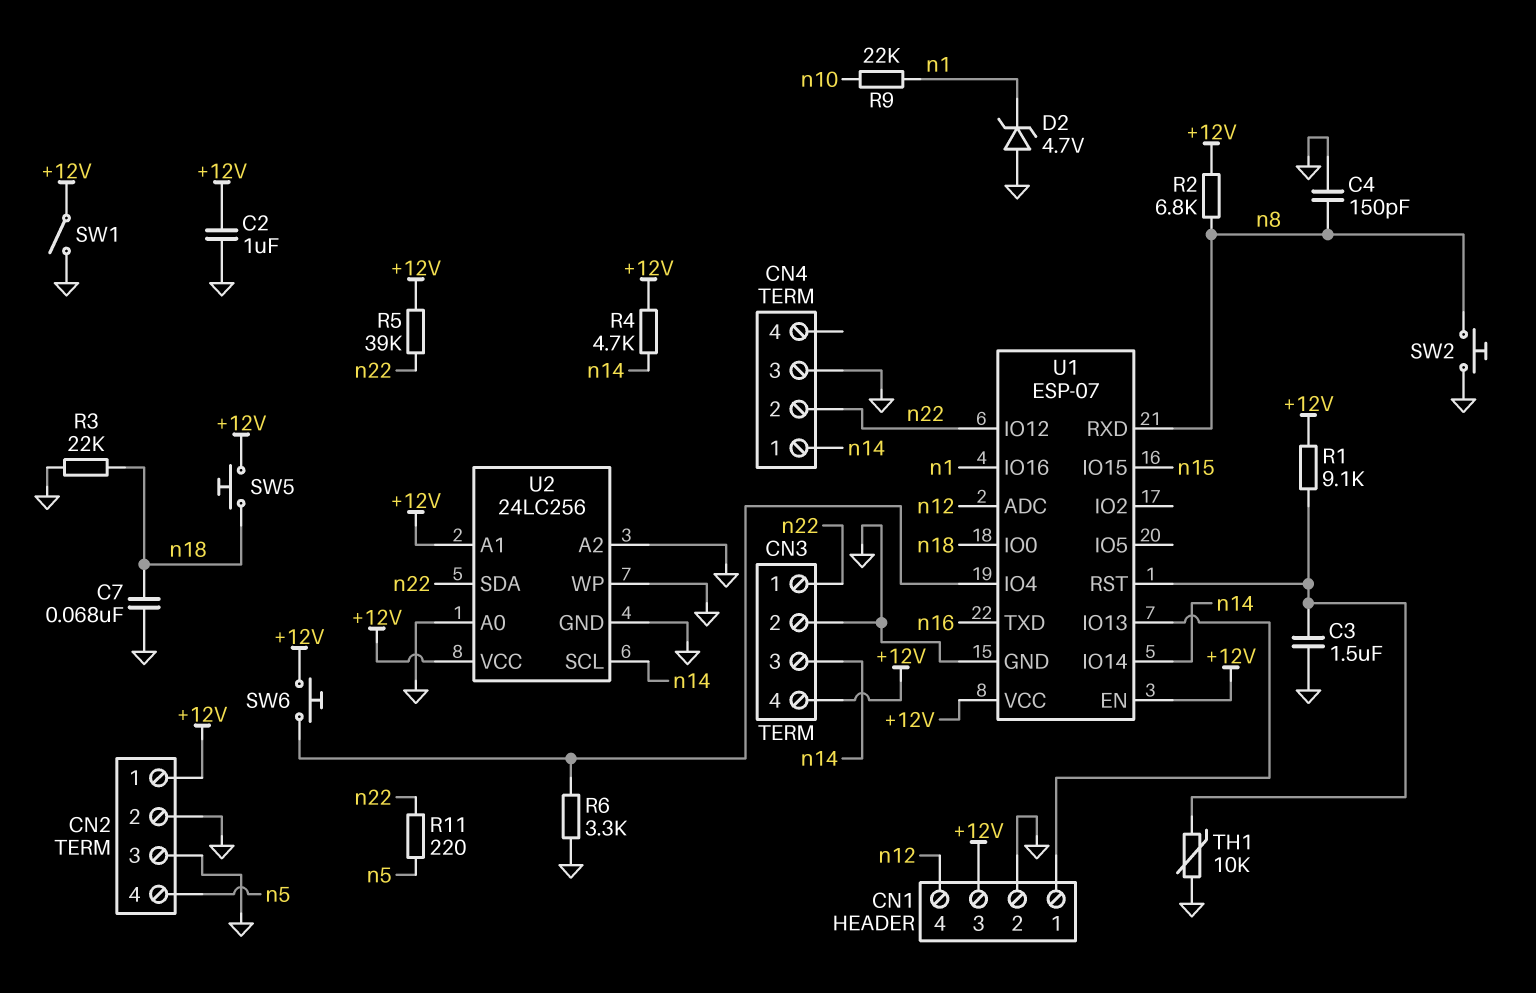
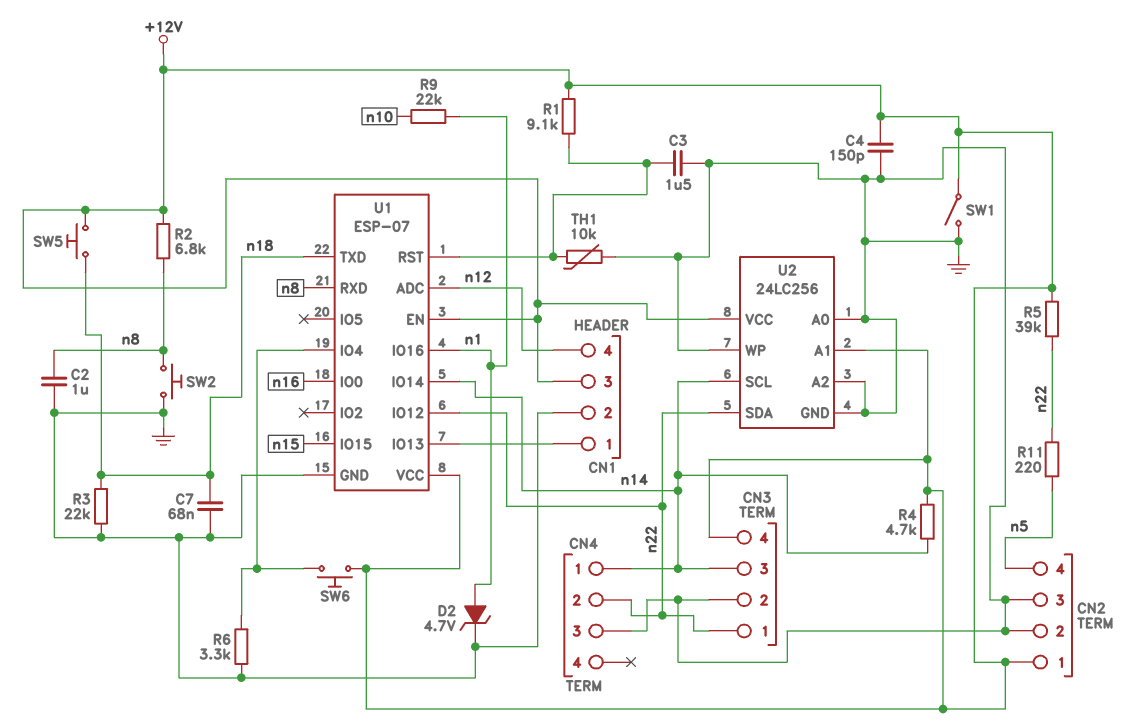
C2: 1uF (+12V, GND) -> 1uF (GND, n8)
C4: 150pF (GND, n8) -> 150pF (+12V, GND)
D2: zener 4.7V (A GND, K n1) -> zener 4.7V (A n1, K GND)
U1 pin IO0: n18 -> n16
U1 pin TXD: n16 -> n18

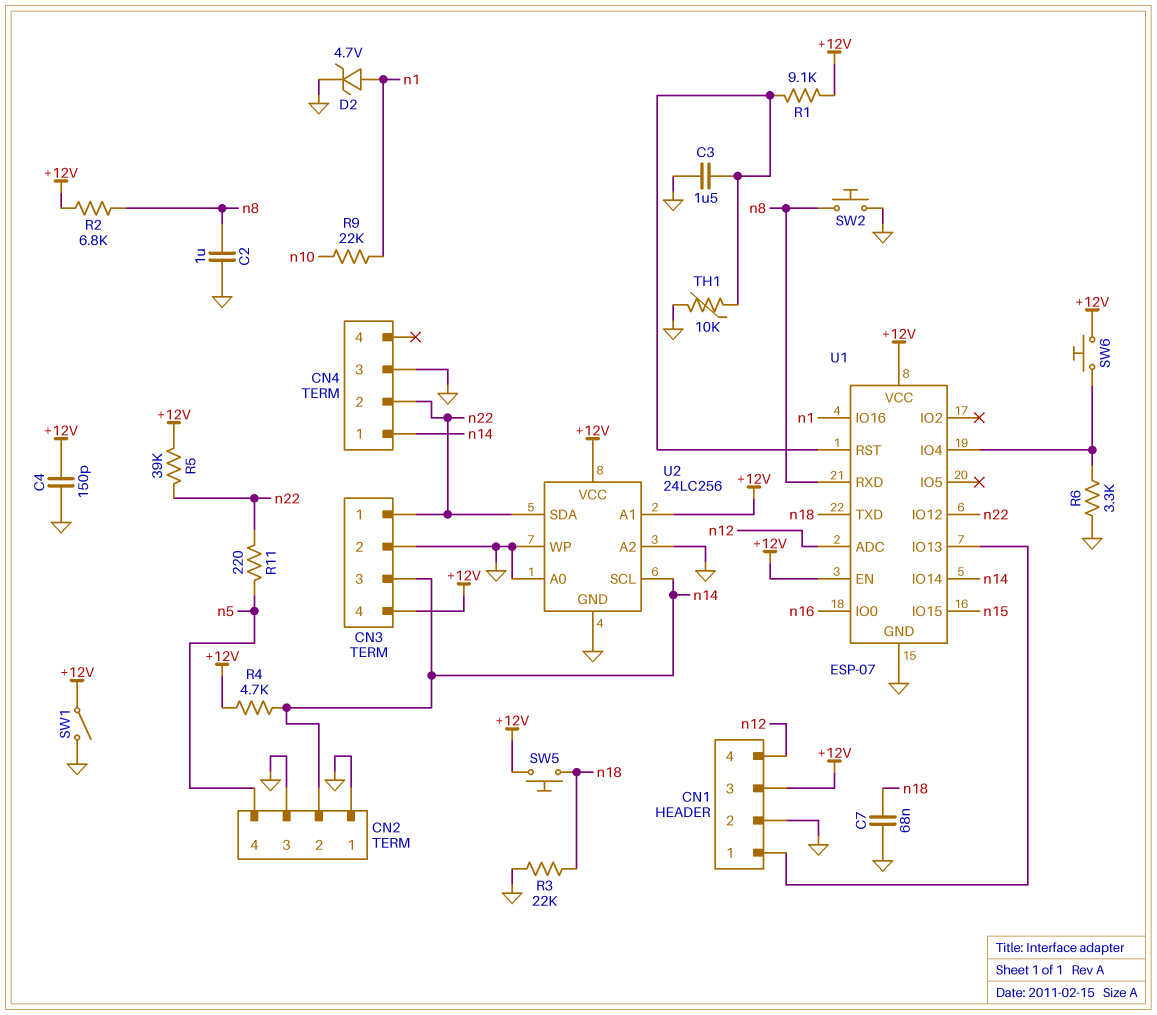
CN2 pin 1: +12V -> GND
CN2 pin 2: GND -> n14

